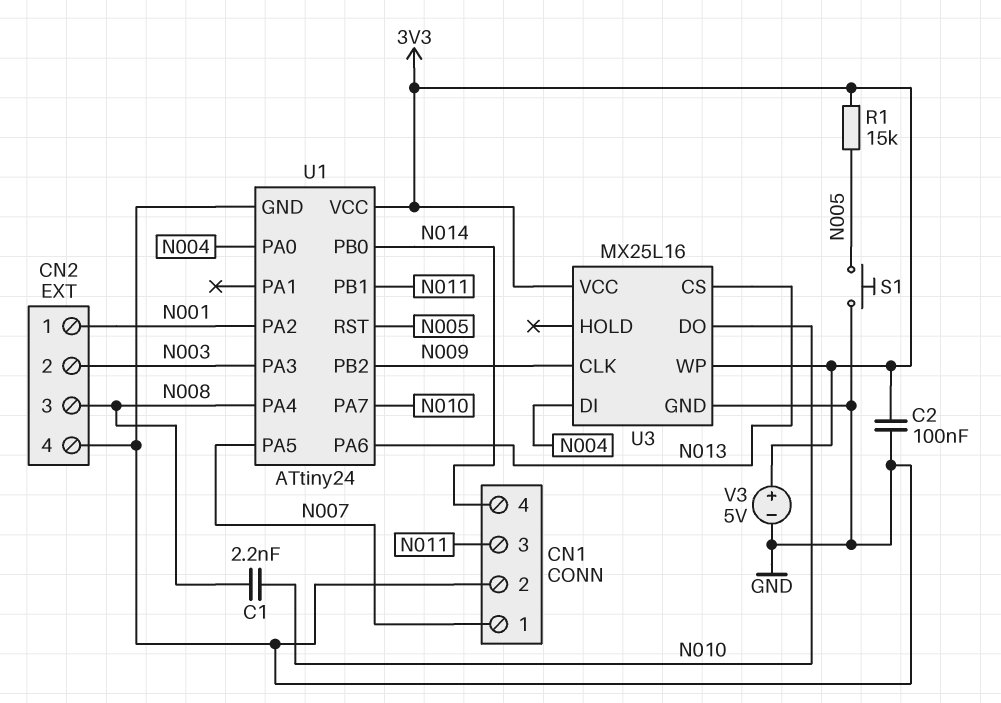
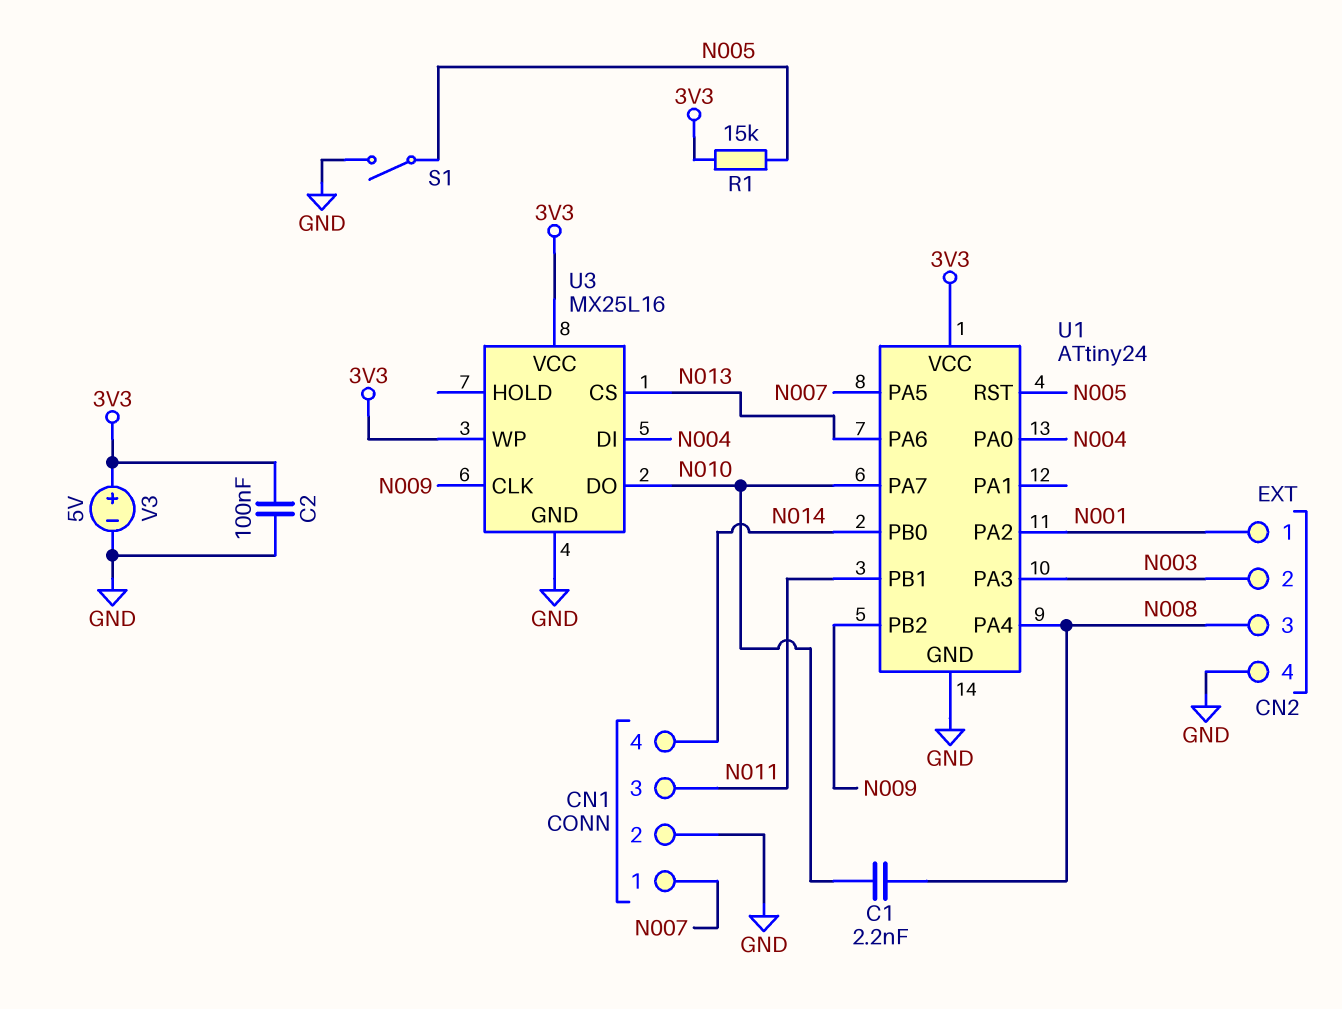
S1: button (GND, N005) -> switch (GND, N005)

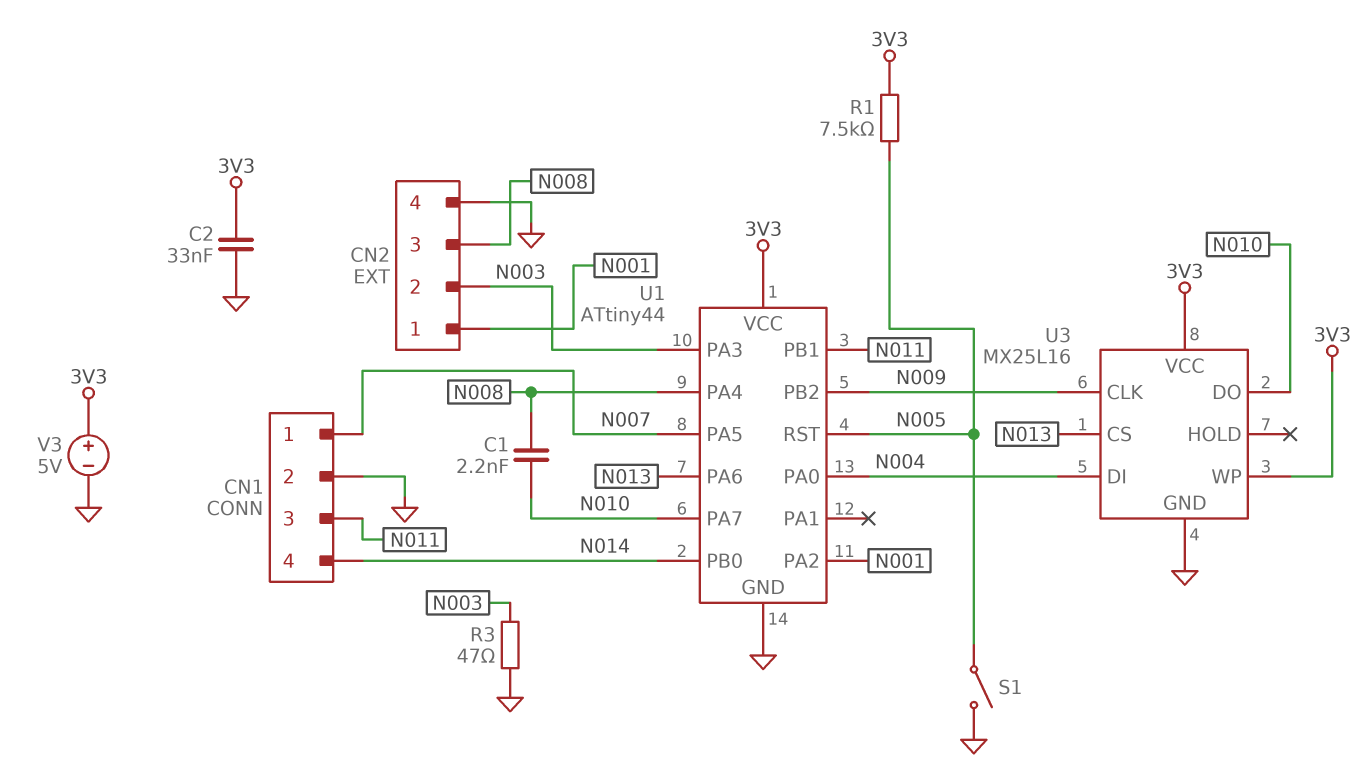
C2: 100nF (3V3, GND) -> 33nF (3V3, GND)
R1: 15k (3V3, N005) -> 7.5k (3V3, N005)
R3: none -> 47 (GND, N003)
U1: ATtiny24 -> ATtiny44

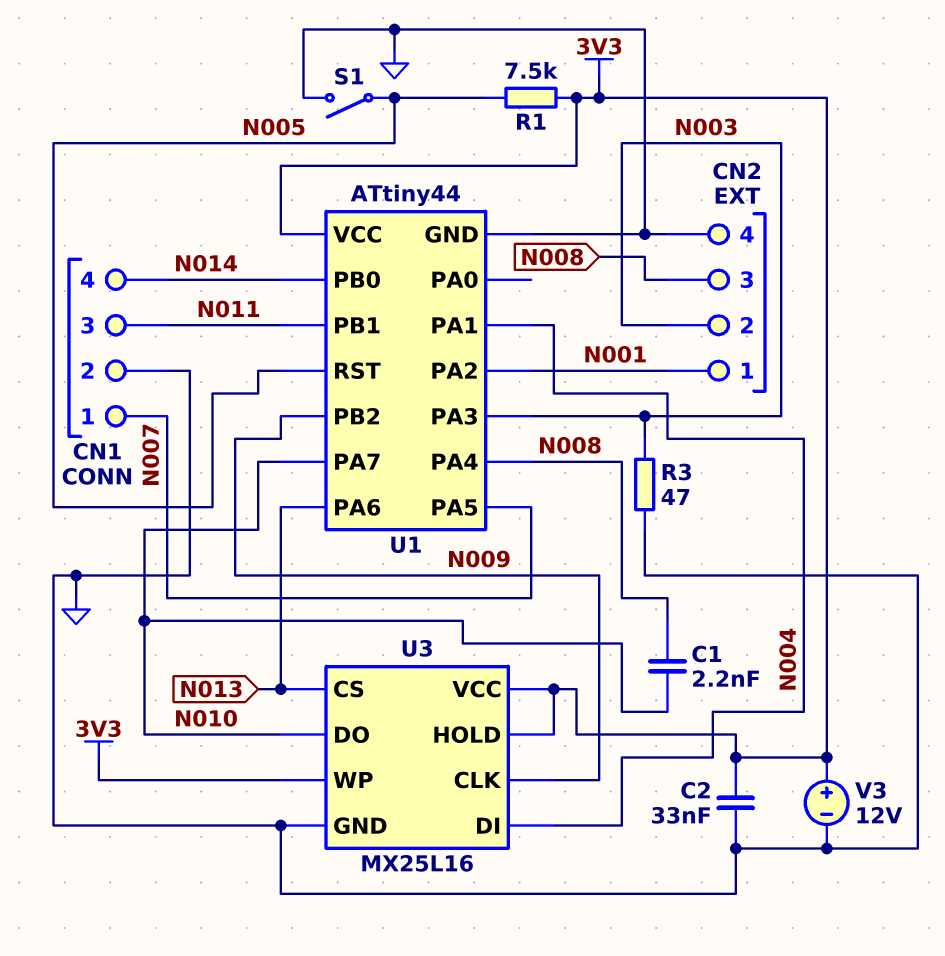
U1 pin PA0: N004 -> none
U1 pin PA1: none -> N004
U3 pin HOLD: none -> 3V3
V3: 5V (plus 3V3, minus GND) -> 12V (plus 3V3, minus GND)

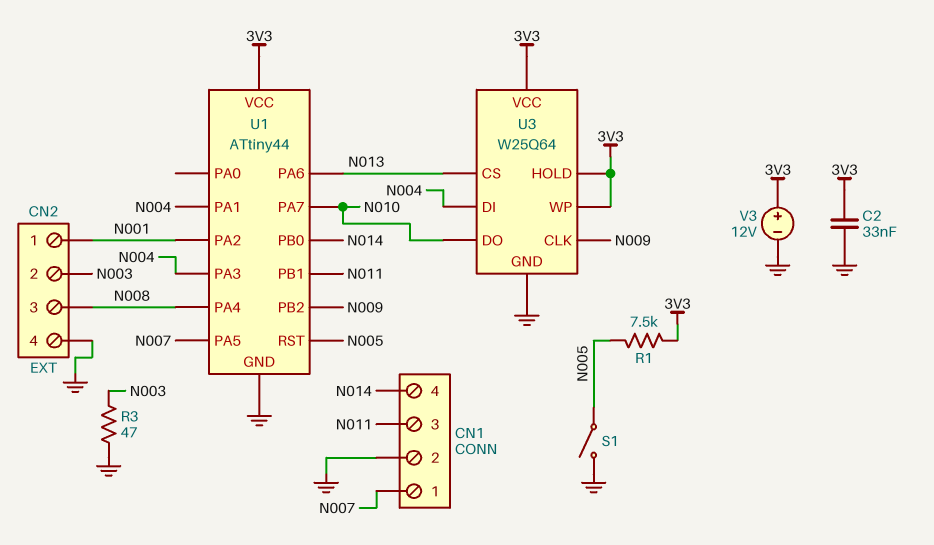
C1: 2.2nF (N008, N010) -> none
U1 pin PA3: N003 -> N004
U3: MX25L16 -> W25Q64

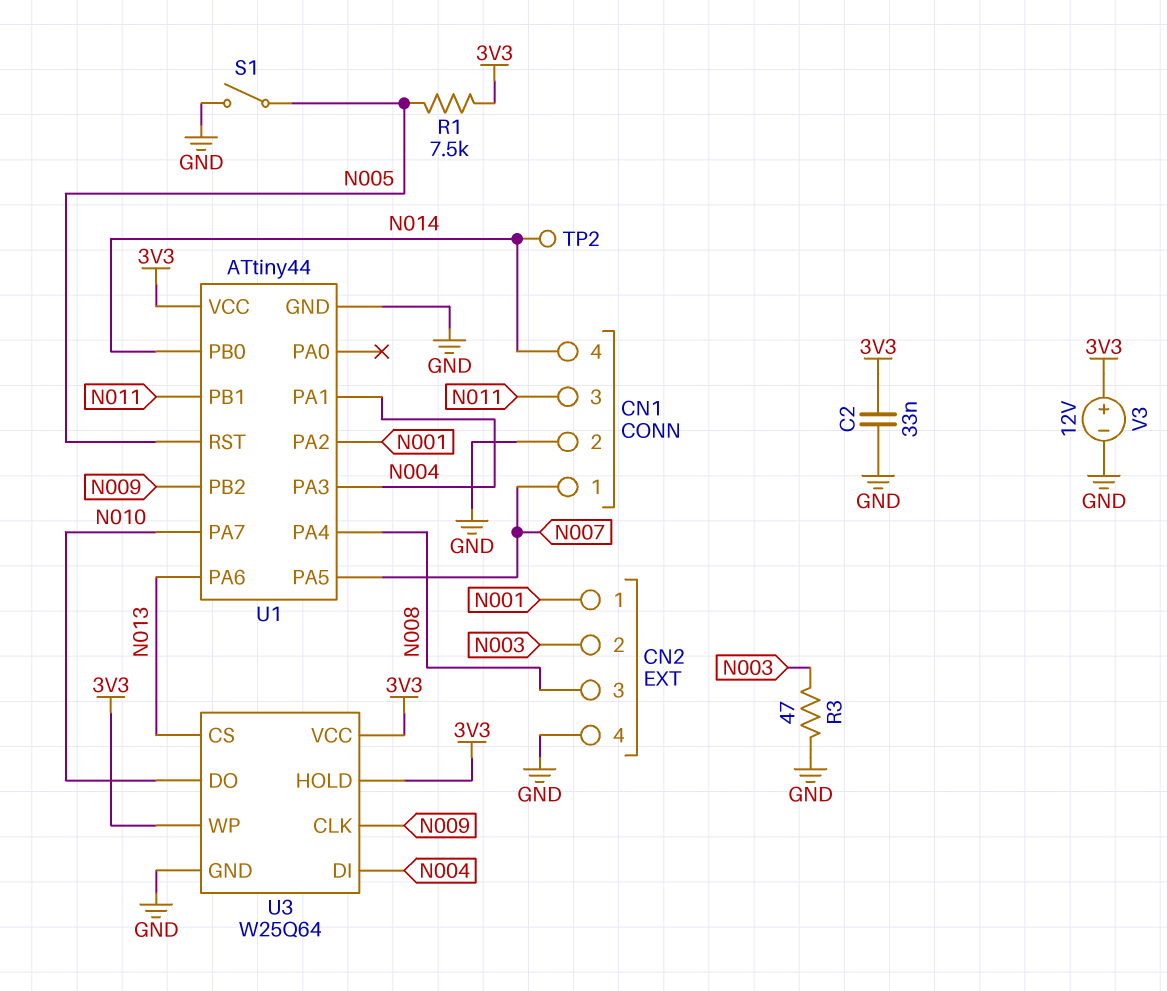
TP2: none -> test point (N014)

